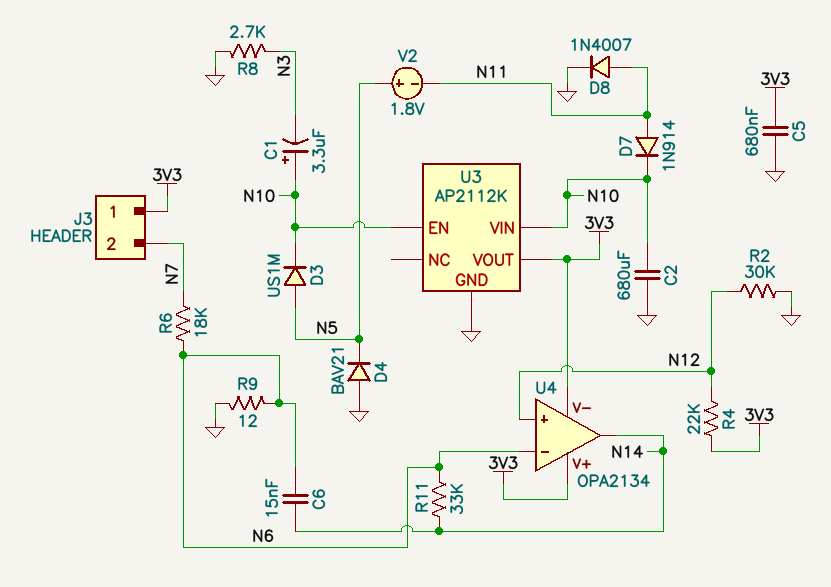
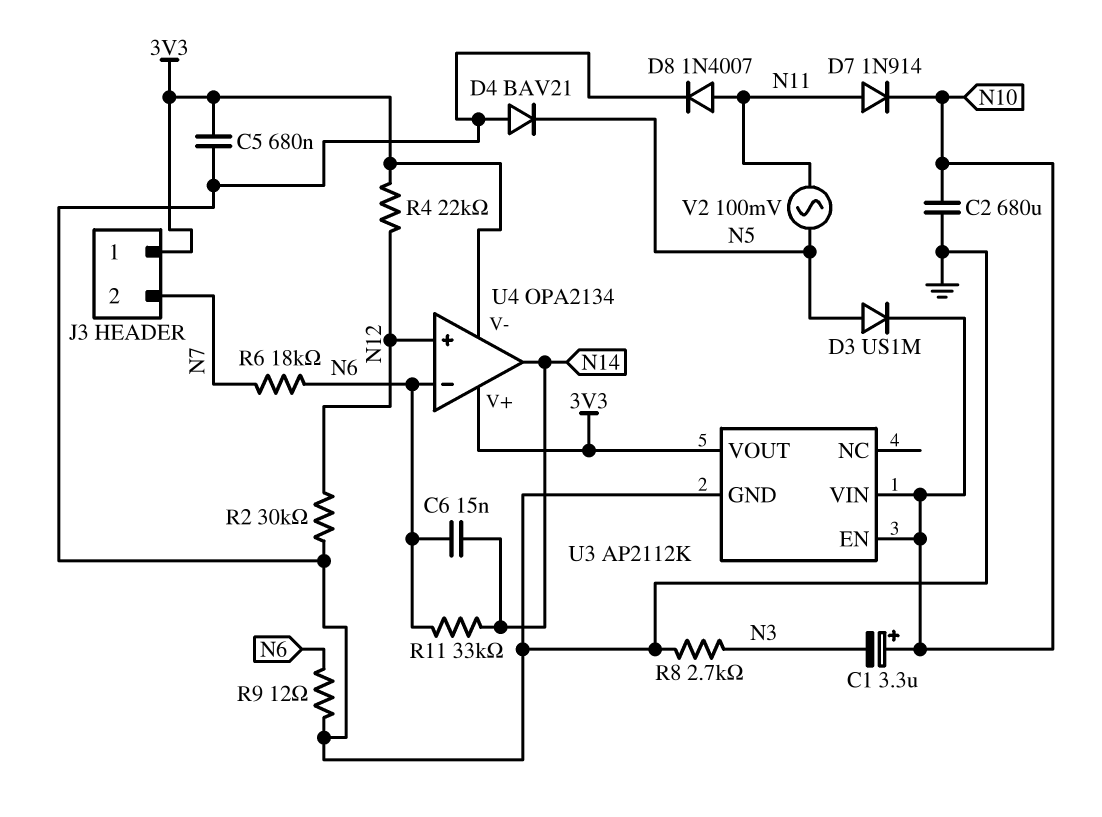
V2: 1.8V (plus N5, minus N11) -> AC 100mV (N5, N11)

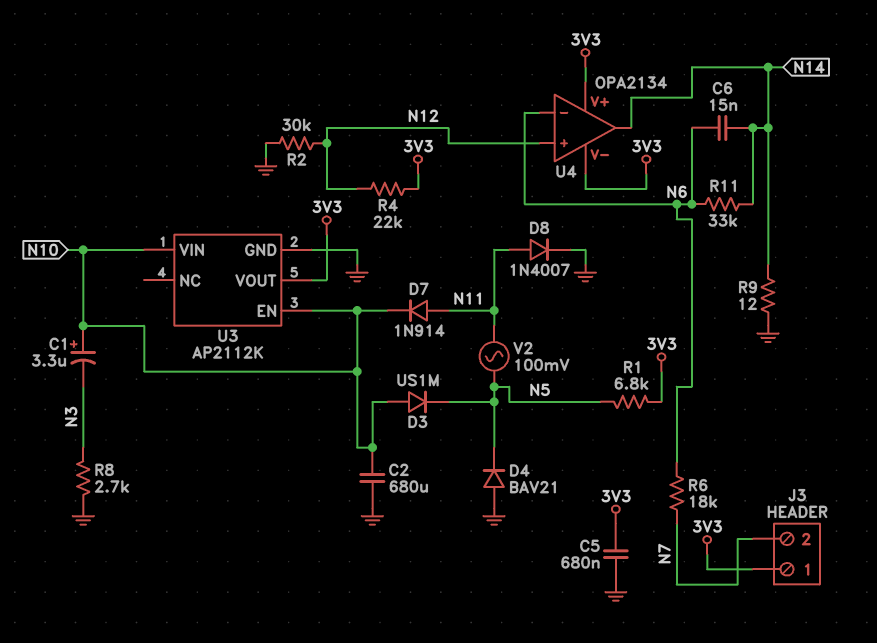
D3: diode US1M (A N5, K N10) -> diode US1M (A N10, K N5)
R1: none -> 6.8k (3V3, N5)
R9: 12 (GND, N6) -> 12 (GND, N14)

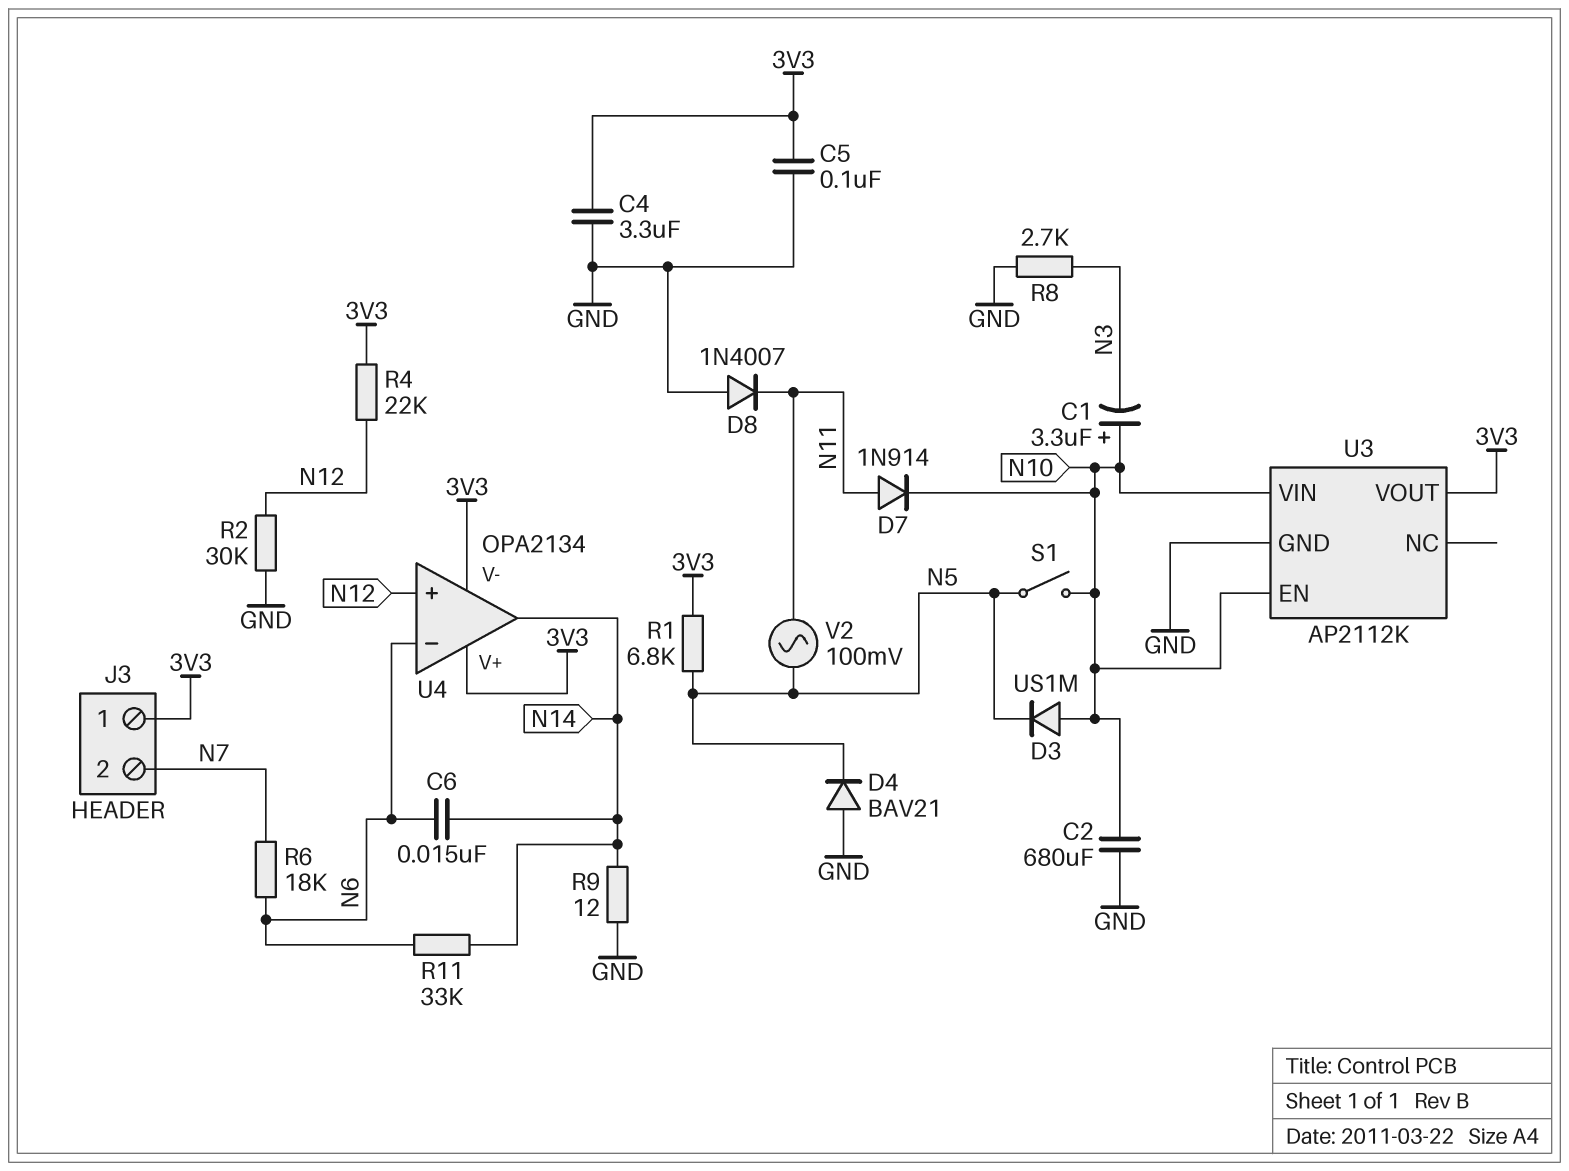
C4: none -> 3.3uF (3V3, GND)
C5: 680nF (3V3, GND) -> 100nF (3V3, GND)
D8: diode 1N4007 (A N11, K GND) -> diode 1N4007 (A GND, K N11)
S1: none -> switch (N5, N10)

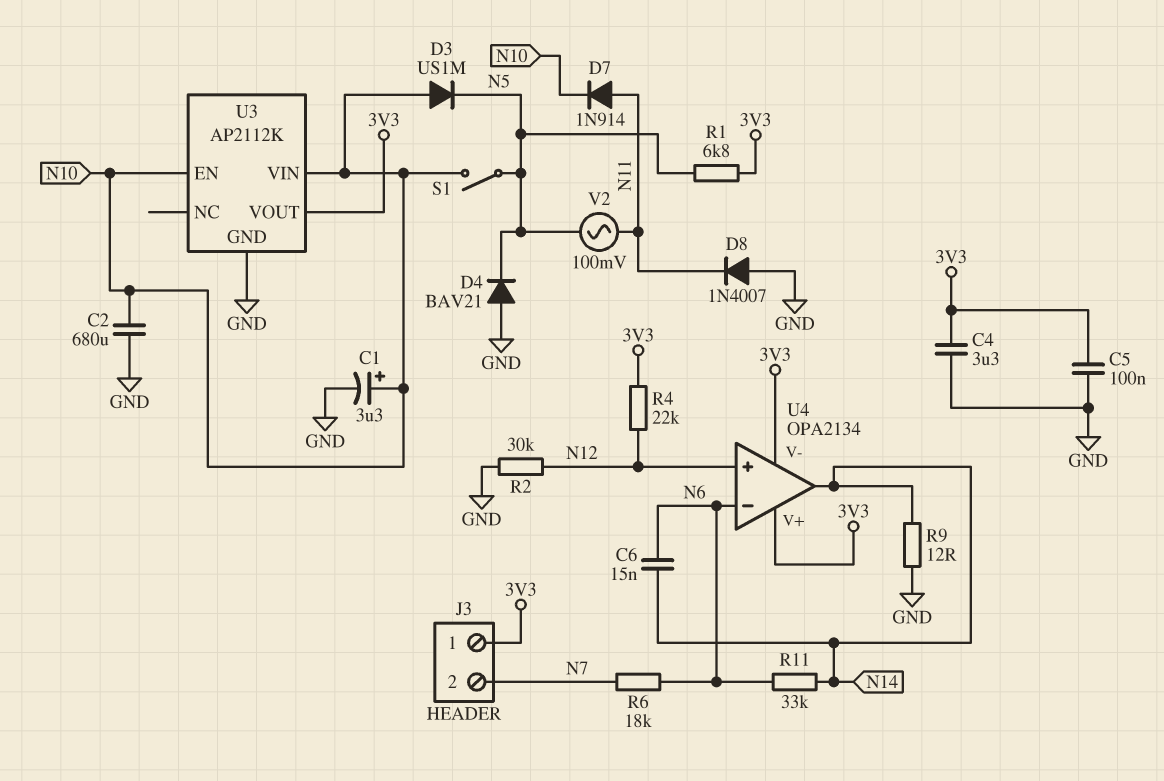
C1: 3.3uF (plus N10, minus N3) -> 3.3uF (plus N10, minus GND)
R8: 2.7k (GND, N3) -> none

